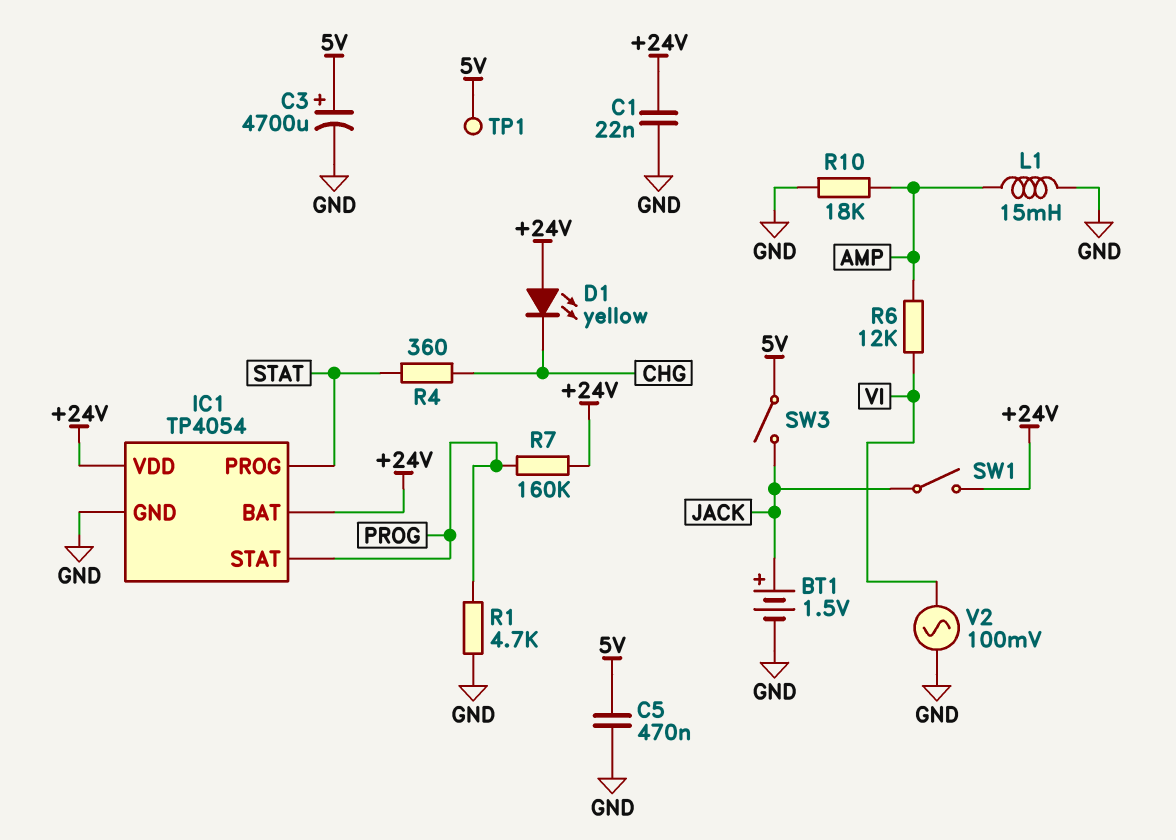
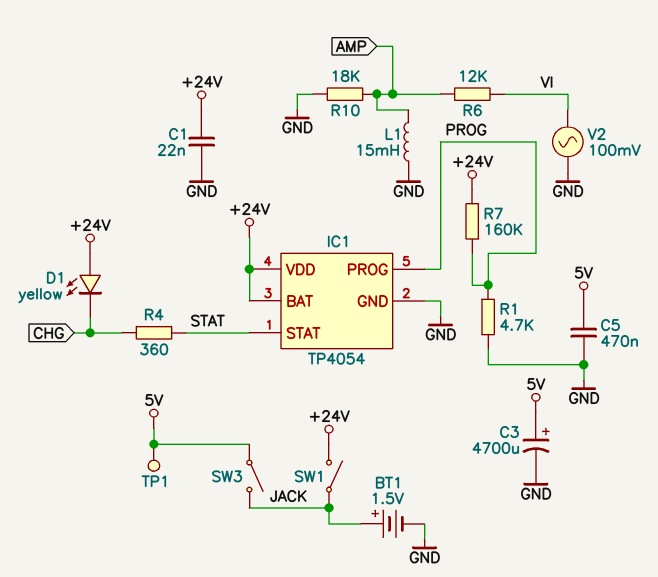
IC1 pin PROG: STAT -> PROG
IC1 pin STAT: PROG -> STAT

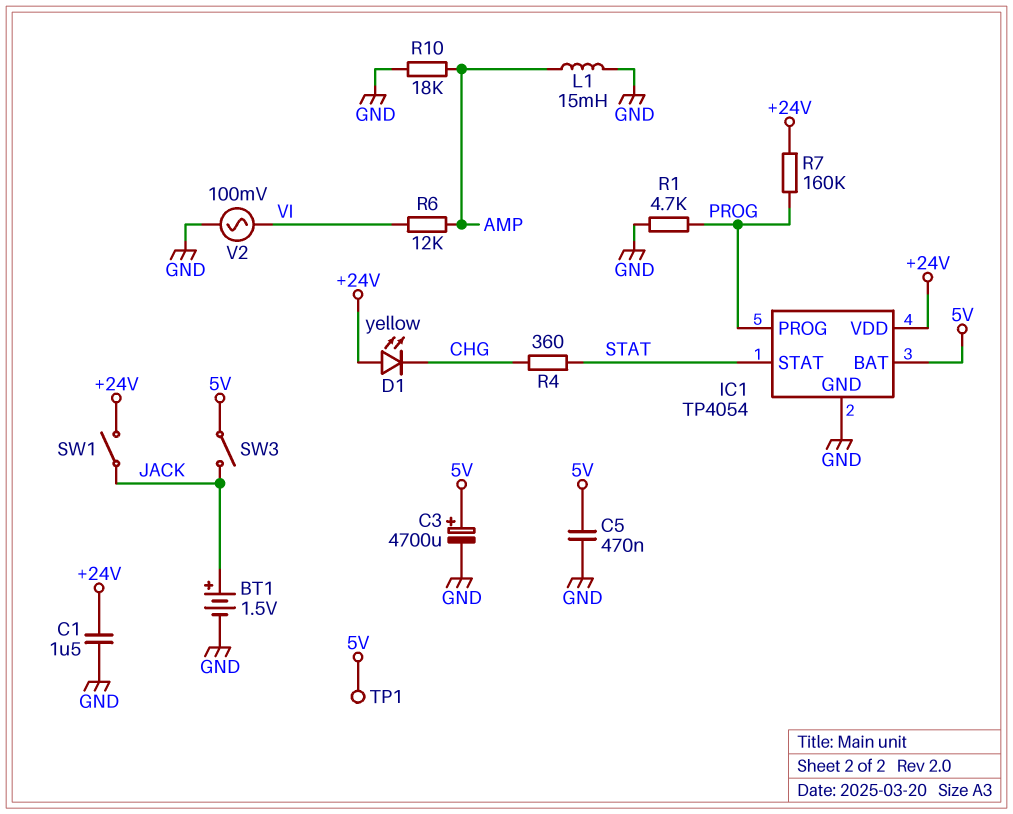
C1: 22nF (+24V, GND) -> 1.5uF (+24V, GND)
IC1 pin BAT: +24V -> 5V

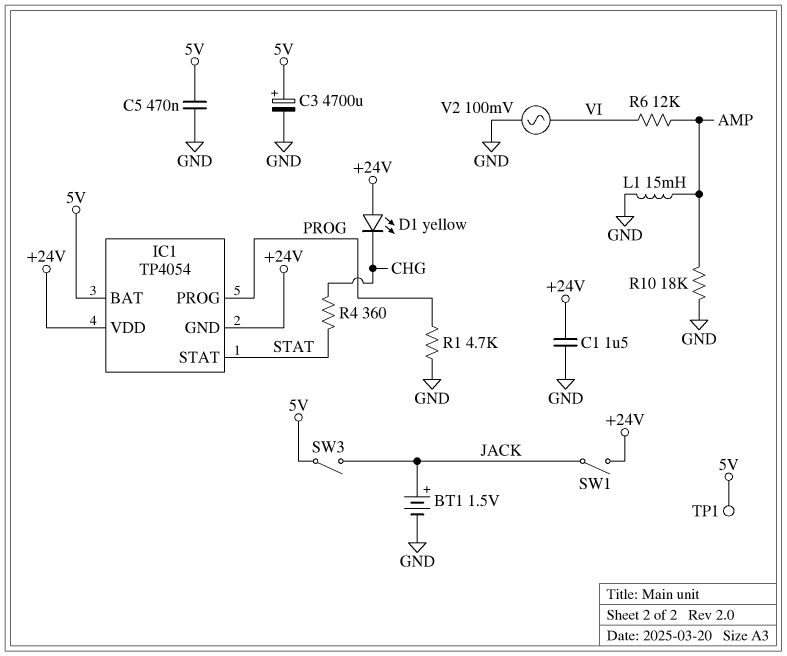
IC1 pin GND: GND -> +24V
R7: 160k (+24V, PROG) -> none

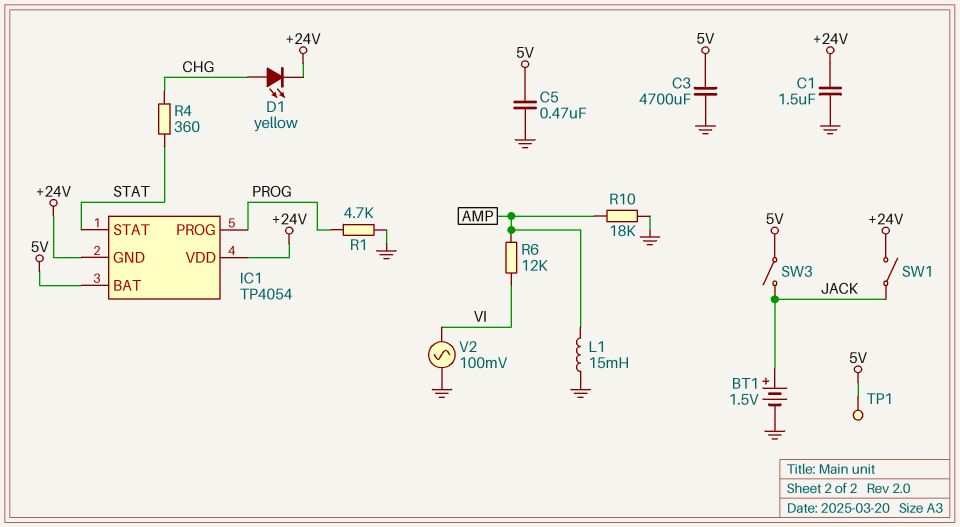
C3: 4700uF (plus 5V, minus GND) -> 4700uF (5V, GND)
D1: LED yellow (A +24V, K CHG) -> LED yellow (A CHG, K +24V)

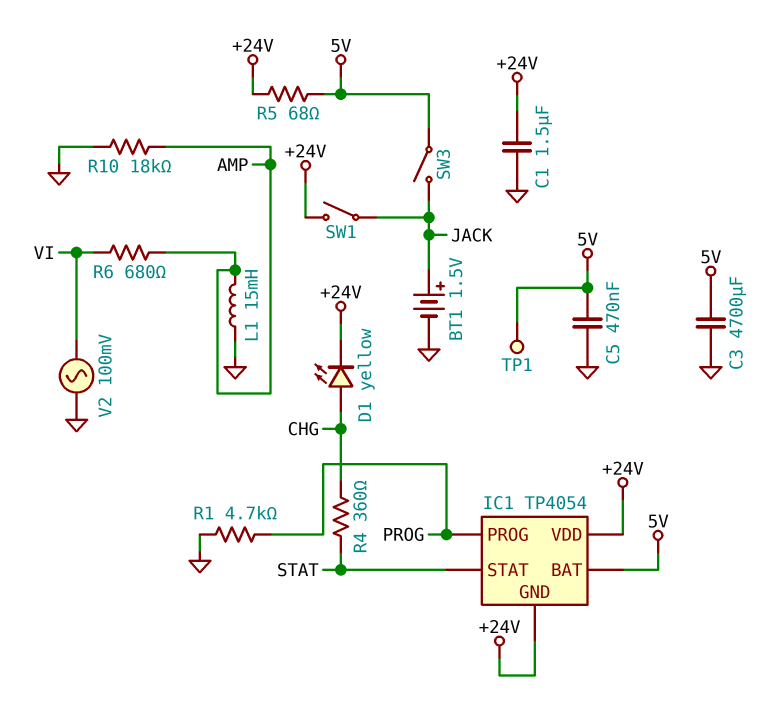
R5: none -> 68 (+24V, 5V)
R6: 12k (AMP, VI) -> 680 (AMP, VI)

